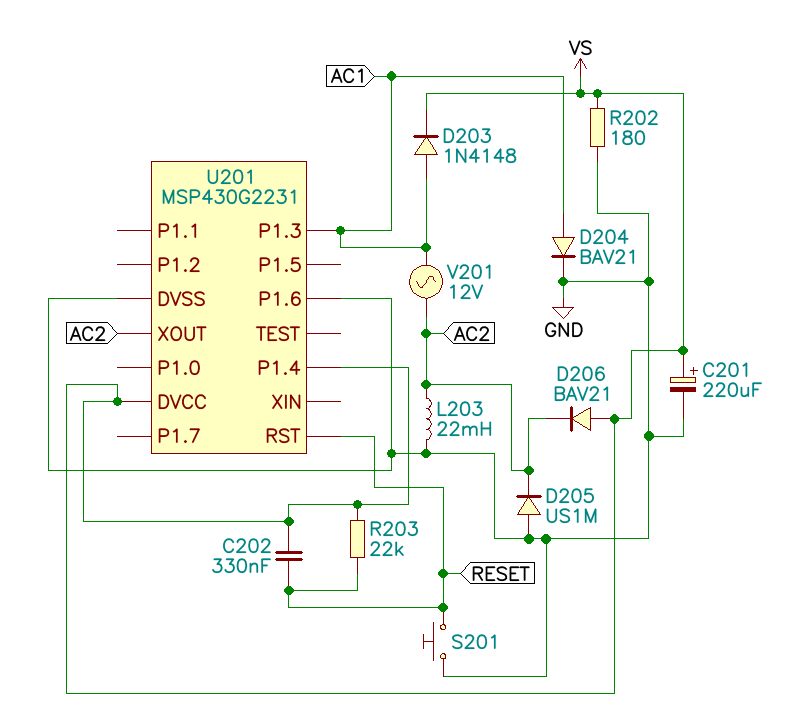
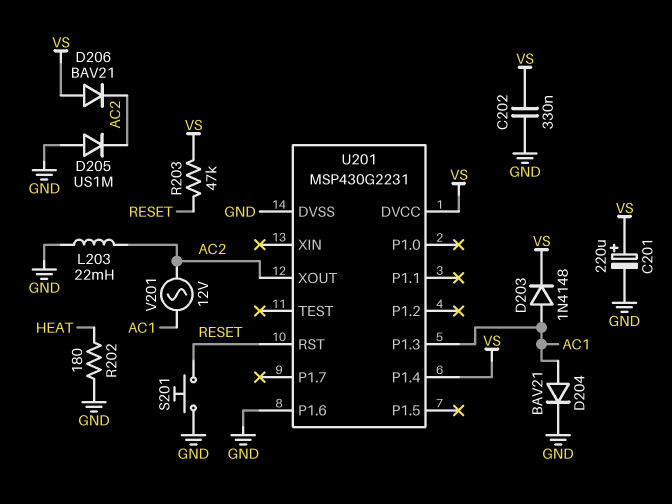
C202: 330nF (RESET, VS) -> 330nF (GND, VS)
R202: 180 (GND, VS) -> 180 (GND, HEAT)
R203: 22k (RESET, VS) -> 47k (RESET, VS)

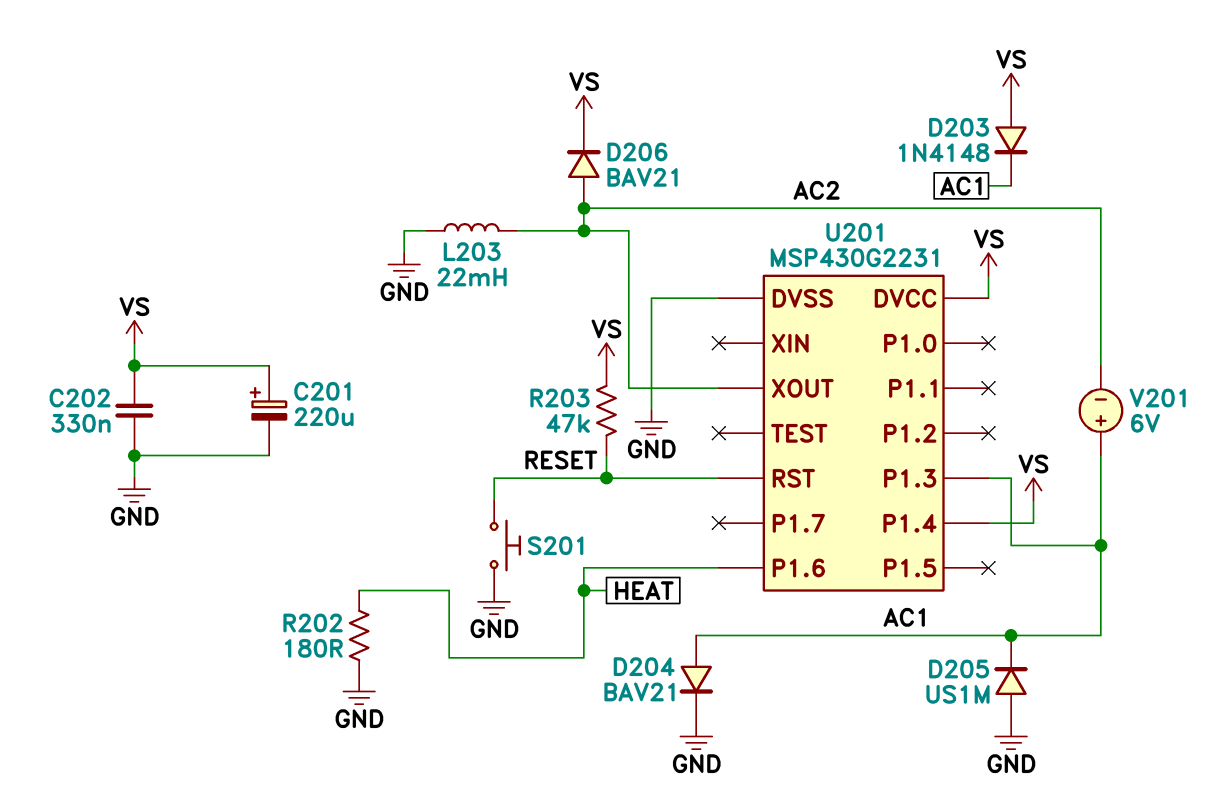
D203: diode 1N4148 (A AC1, K VS) -> diode 1N4148 (A VS, K AC1)
D205: diode US1M (A GND, K AC2) -> diode US1M (A GND, K AC1)
D206: diode BAV21 (A VS, K AC2) -> diode BAV21 (A AC2, K VS)
U201 pin P1.6: GND -> HEAT
V201: AC 12V (AC1, AC2) -> 6V (plus AC1, minus AC2)

